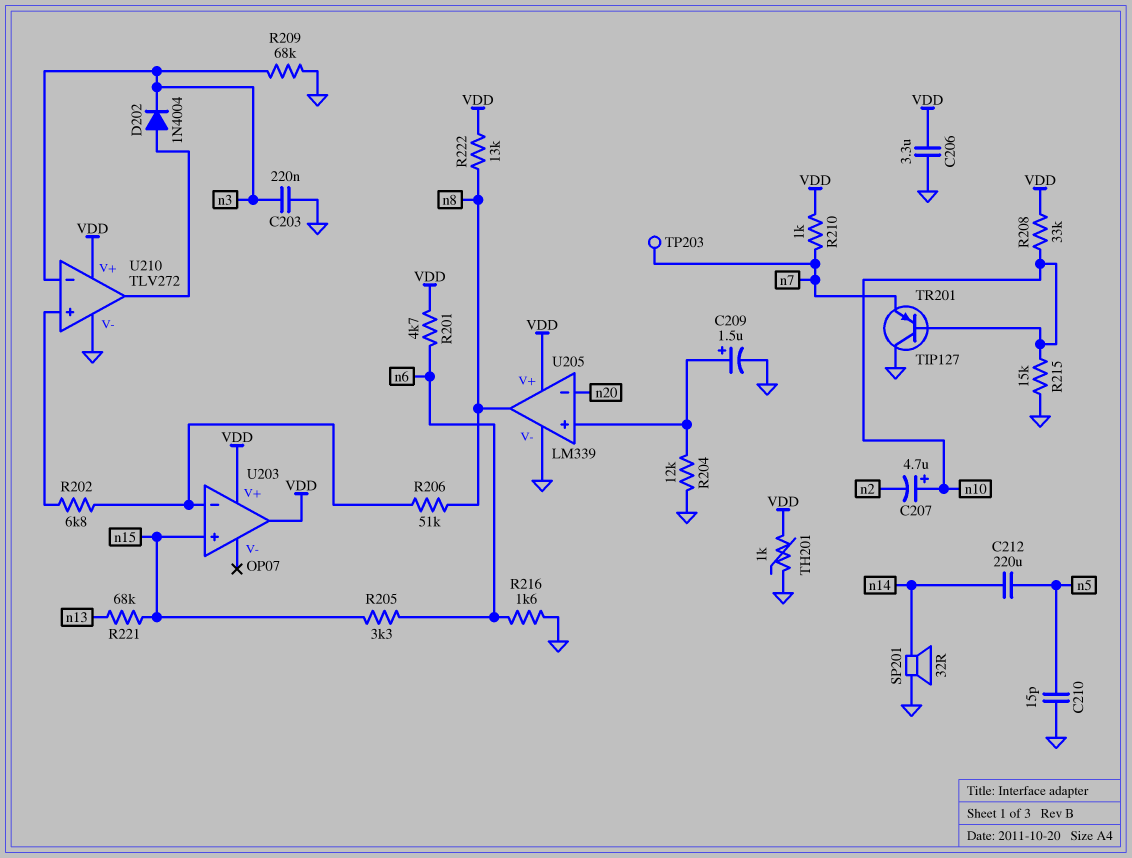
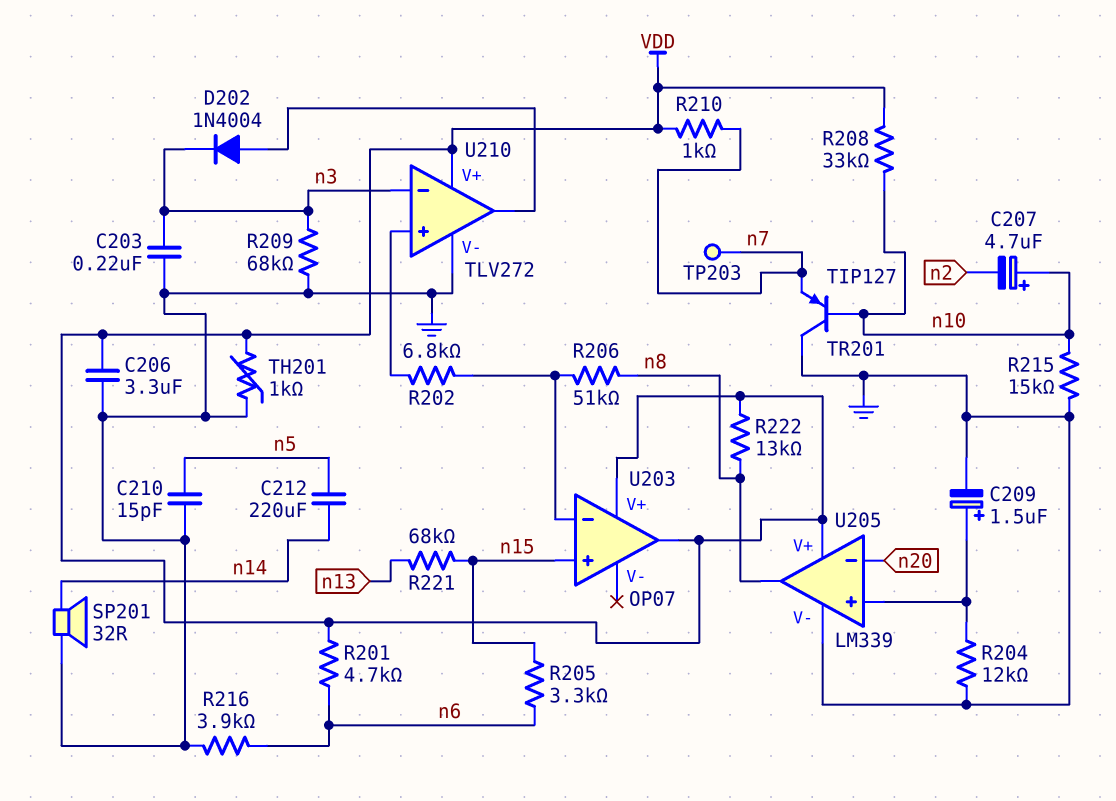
R216: 1.6k (GND, n6) -> 3.9k (GND, n6)

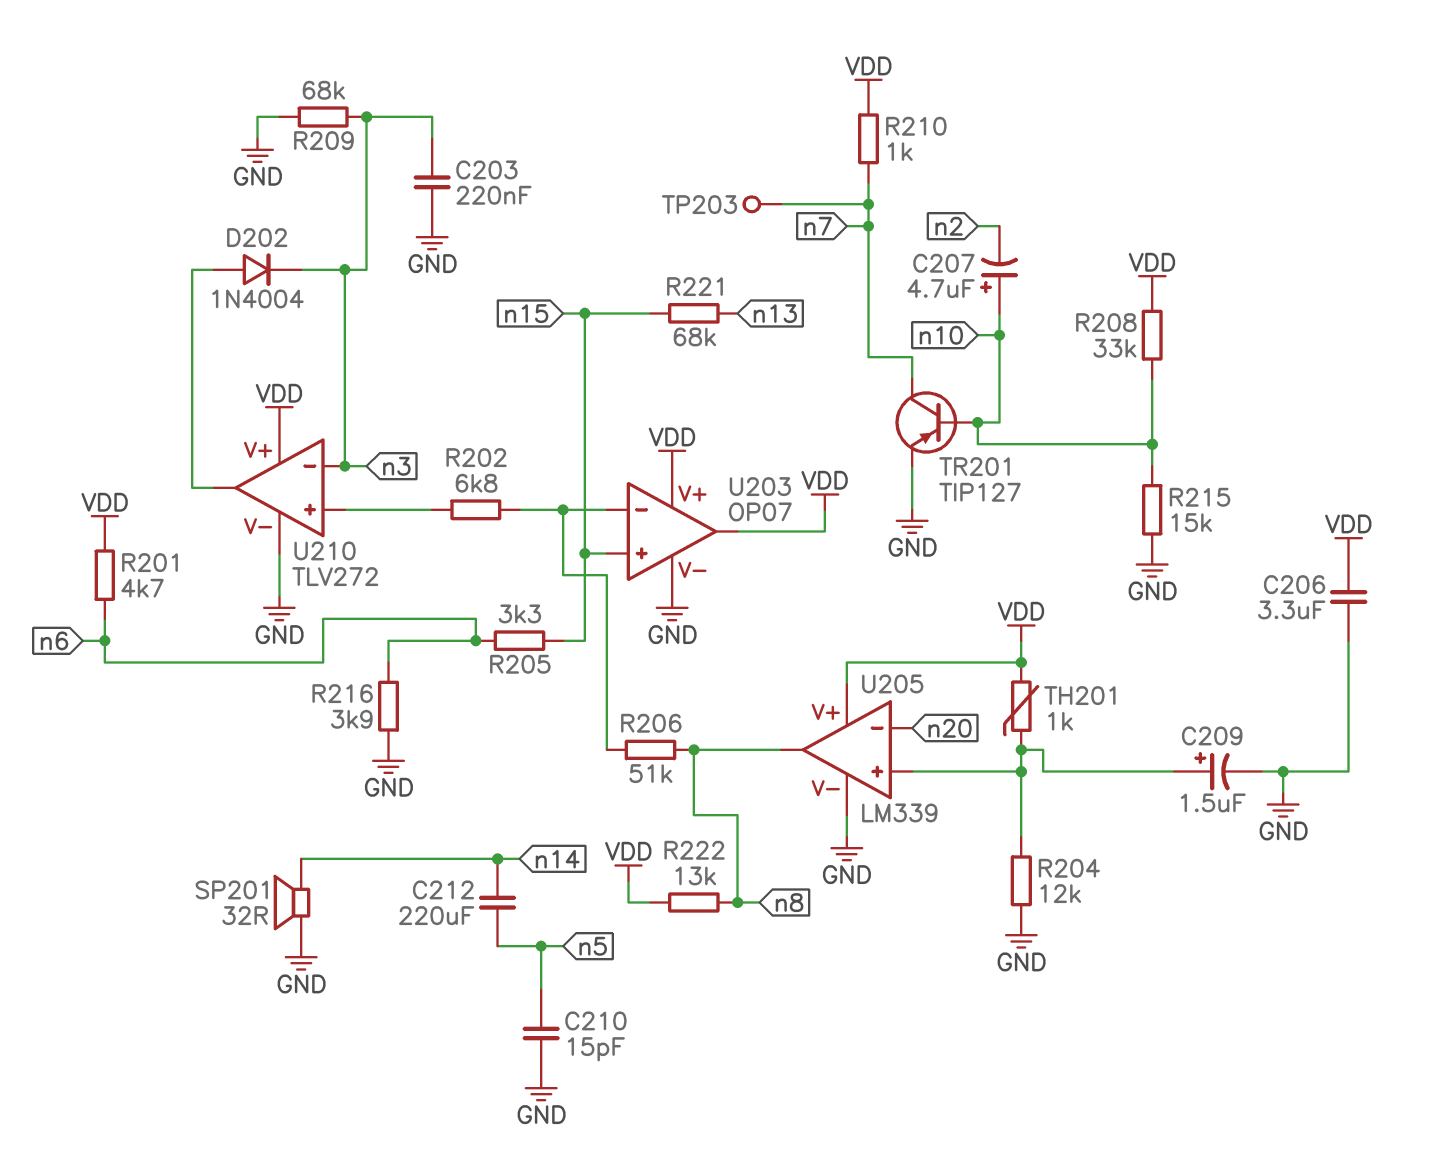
TH201: 1k (GND, VDD) -> 1k (U205/in+, VDD)
TR201: PNP TIP127 (B n10, C GND, E n7) -> PNP TIP127 (B n10, C n7, E GND)
U203 pin V-: none -> GND

